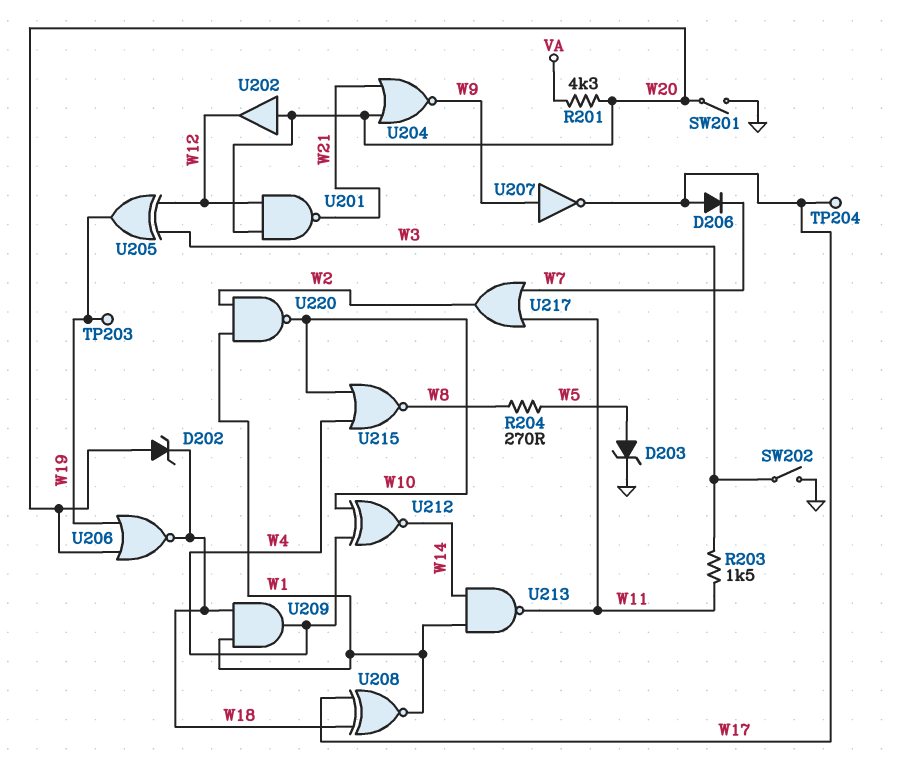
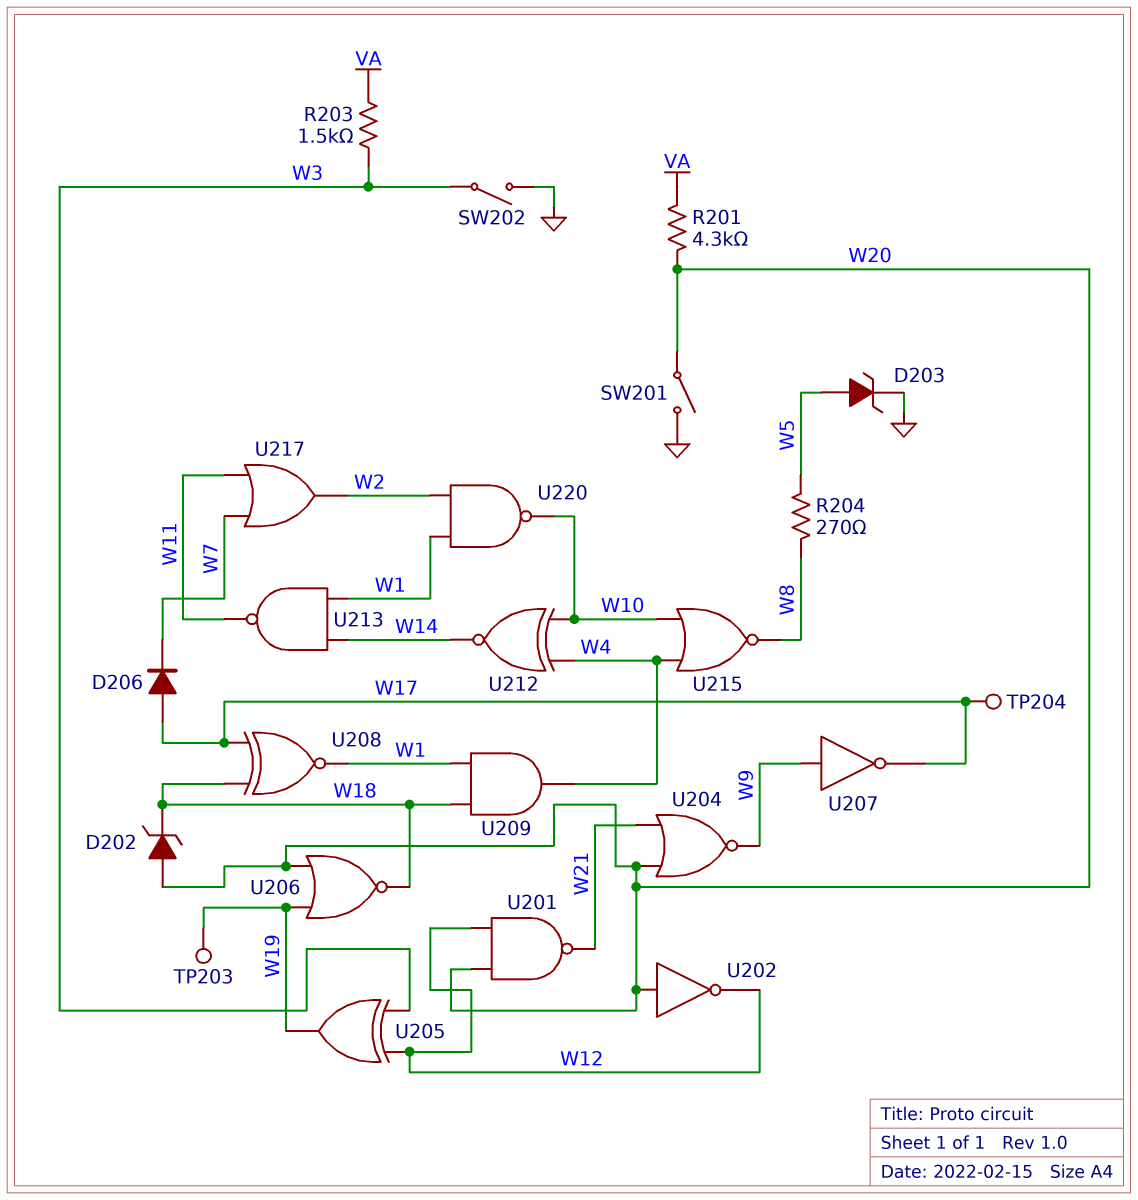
R203: 1.5k (W3, W11) -> 1.5k (VA, W3)
U202: buffer (in W20, out W12) -> NOT (in W20, out W12)

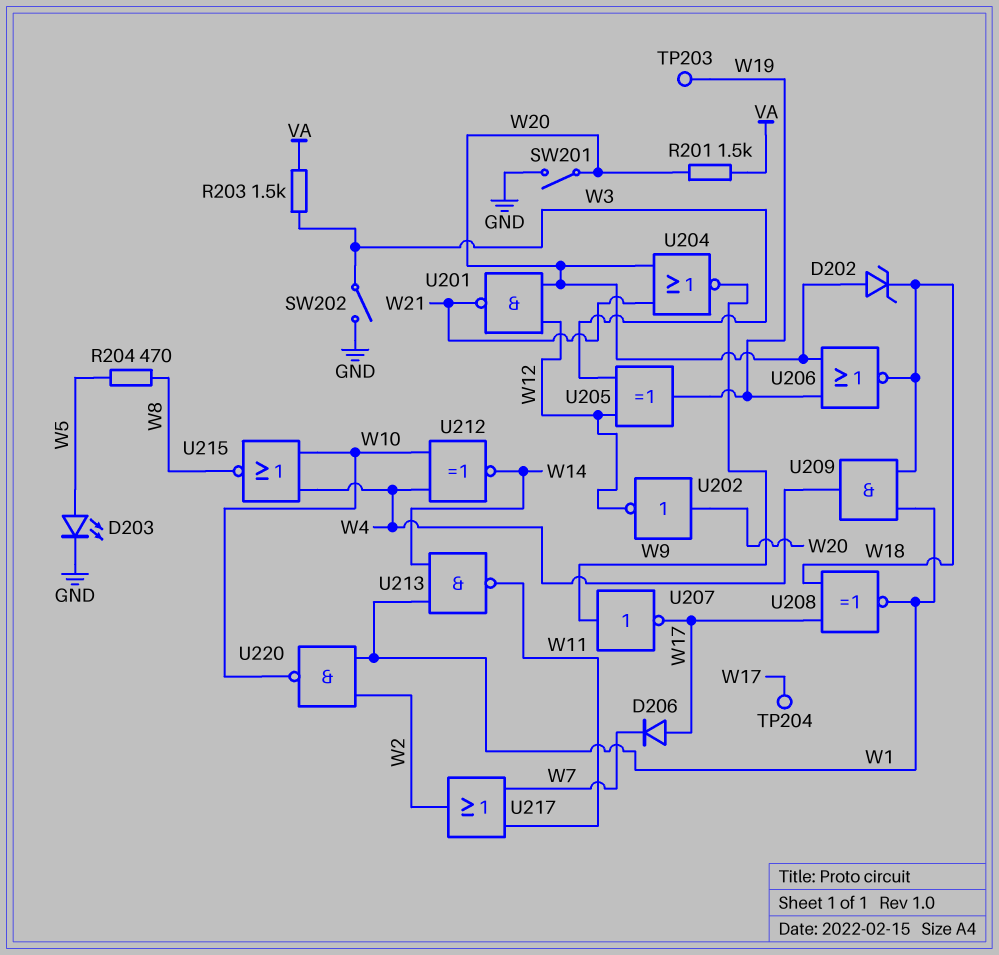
D203: zener (A W5, K GND) -> LED (A W5, K GND)
R201: 4.3k (VA, W20) -> 1.5k (VA, W20)
R204: 270 (W5, W8) -> 470 (W5, W8)

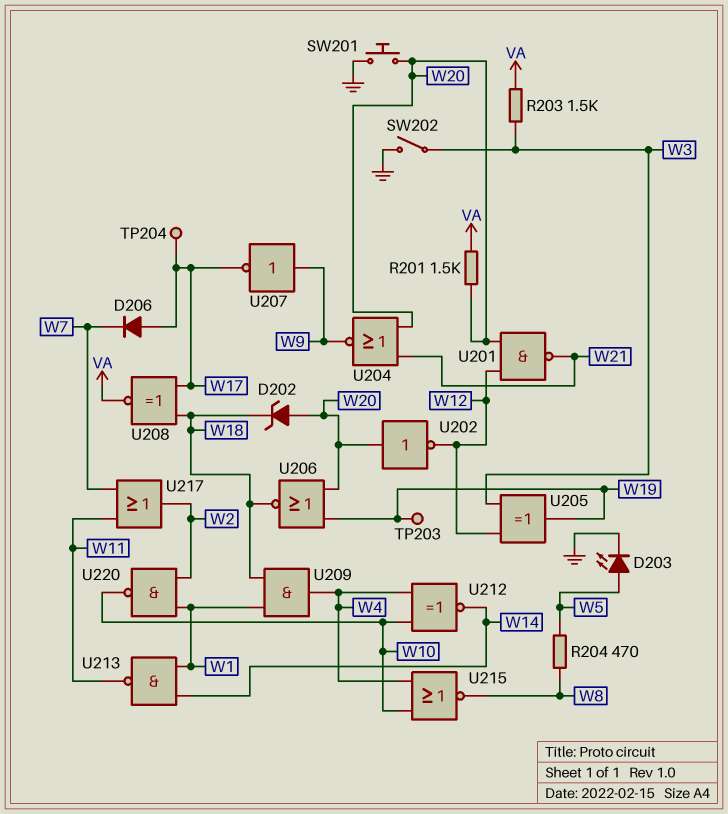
SW201: switch (GND, W20) -> button (GND, W20)
U208: XNOR (in W17, in W18, out W1) -> XNOR (in W17, in W18, out VA)

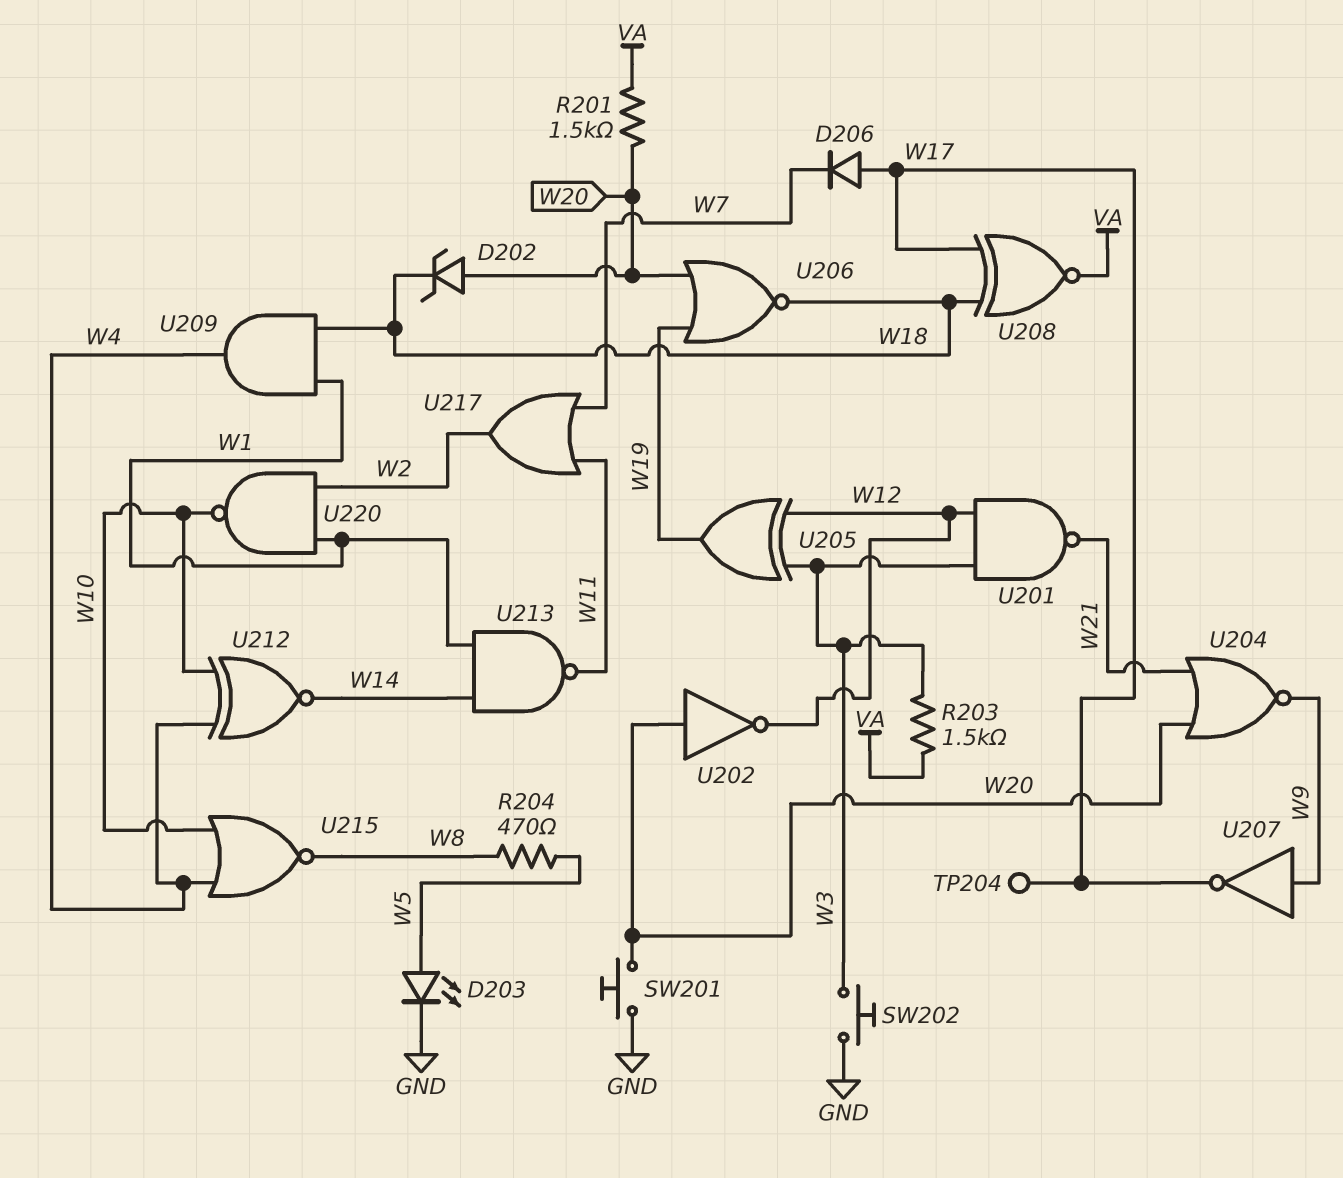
SW202: switch (GND, W3) -> button (GND, W3)
TP203: test point (W19) -> none
U201: NAND (in W12, in W20, out W21) -> NAND (in W3, in W12, out W21)

